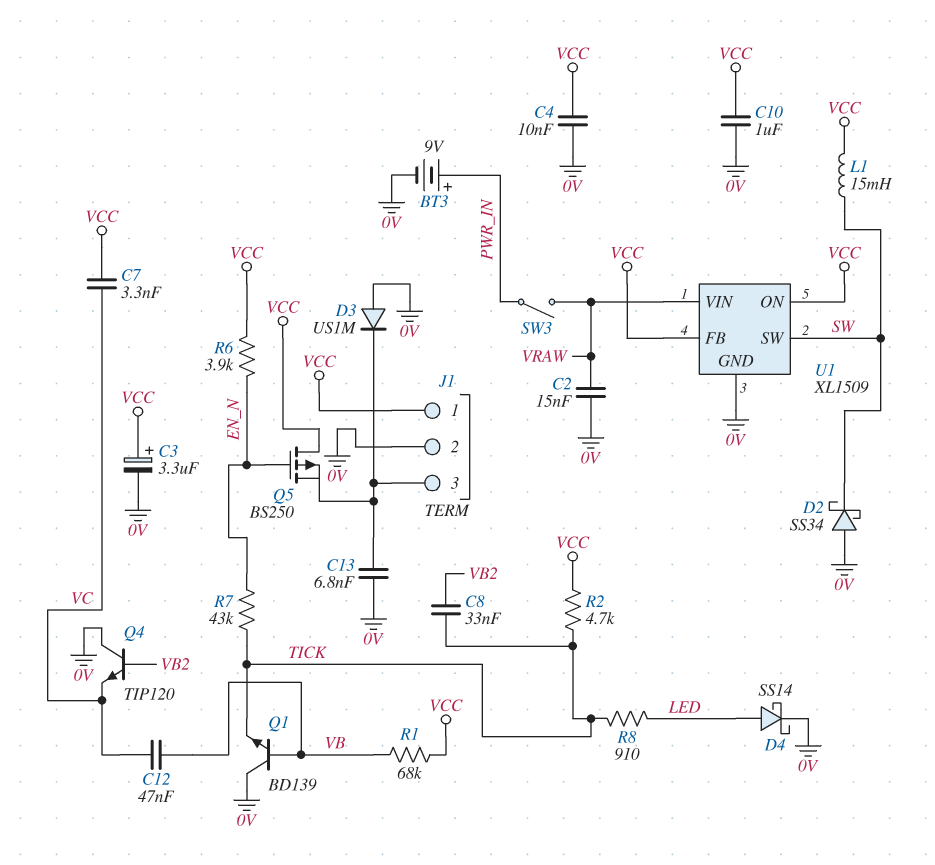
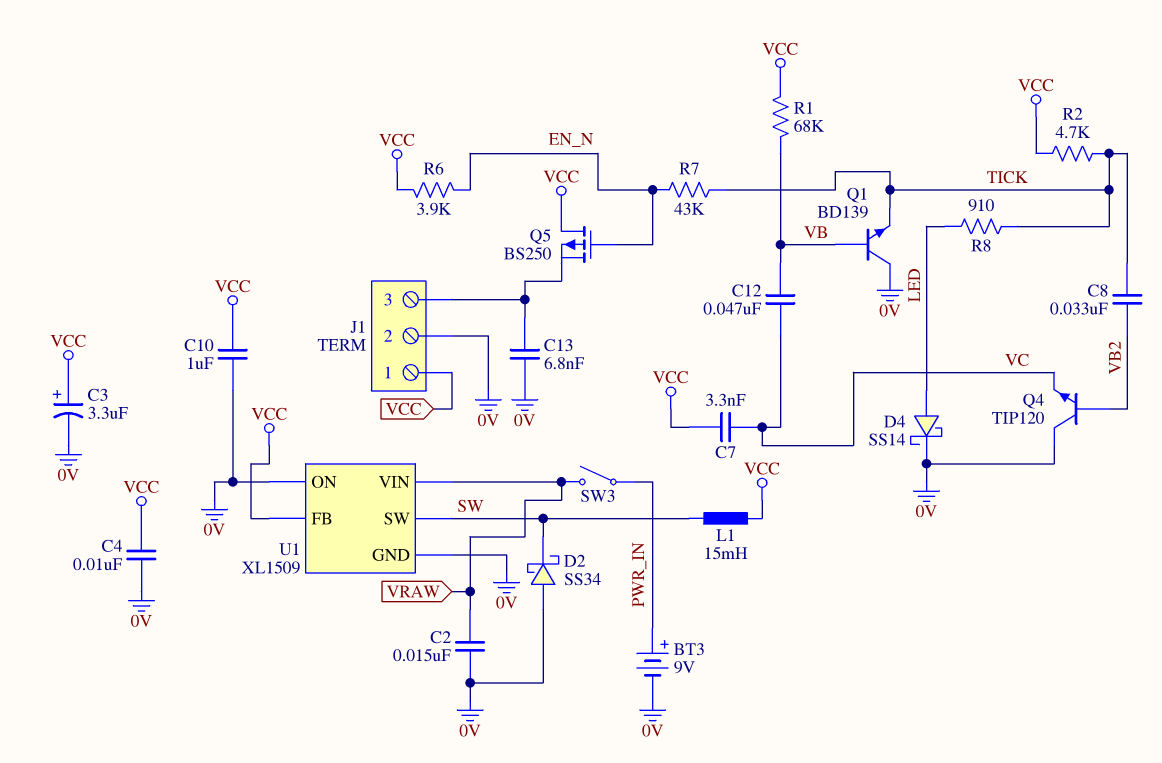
D3: diode US1M (A 0V, K J1/3) -> none
U1 pin ON: VCC -> 0V

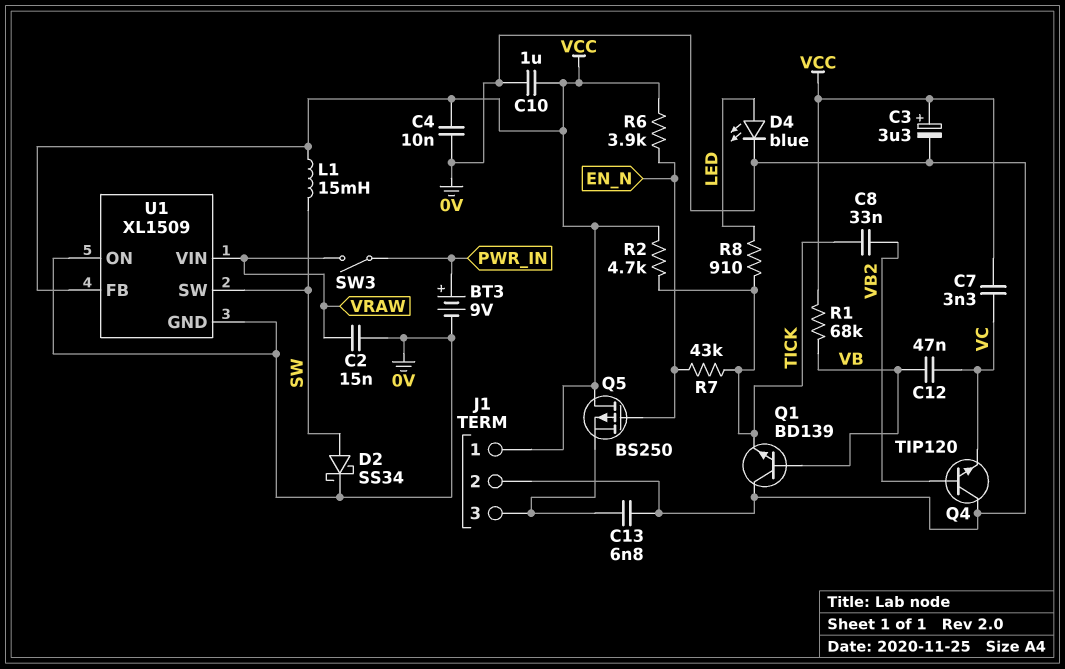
D2: schottky SS34 (A 0V, K SW) -> schottky SS34 (A SW, K 0V)
D4: schottky SS14 (A LED, K 0V) -> LED blue (A LED, K 0V)

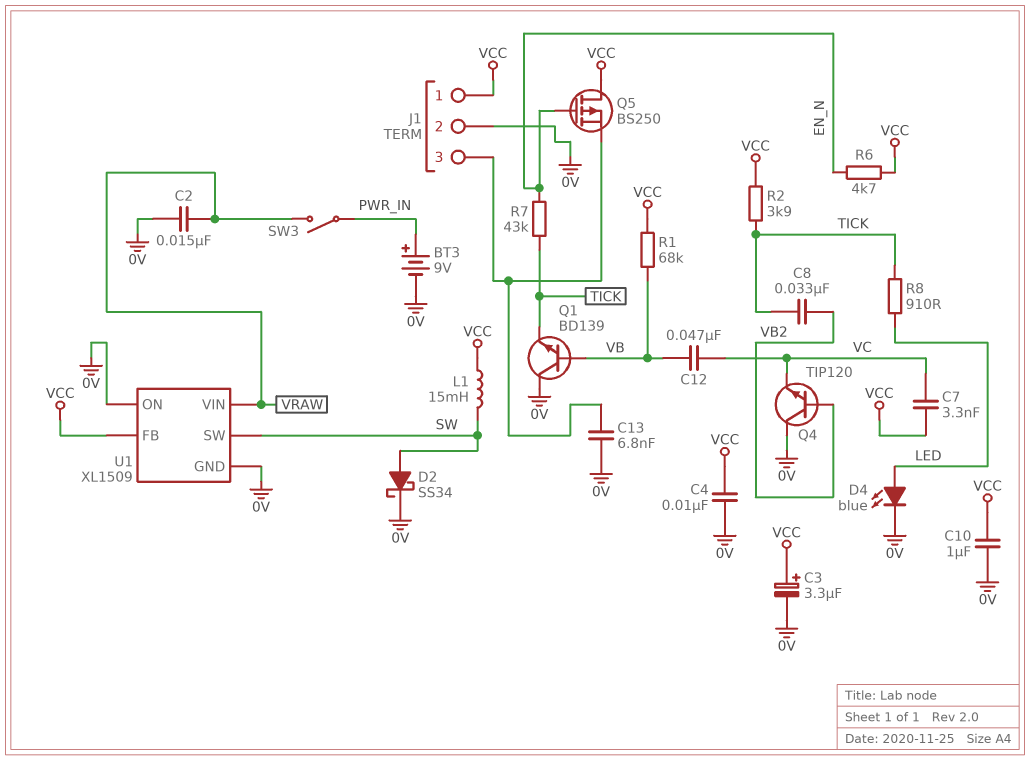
R2: 4.7k (TICK, VCC) -> 3.9k (TICK, VCC)
R6: 3.9k (EN_N, VCC) -> 4.7k (EN_N, VCC)

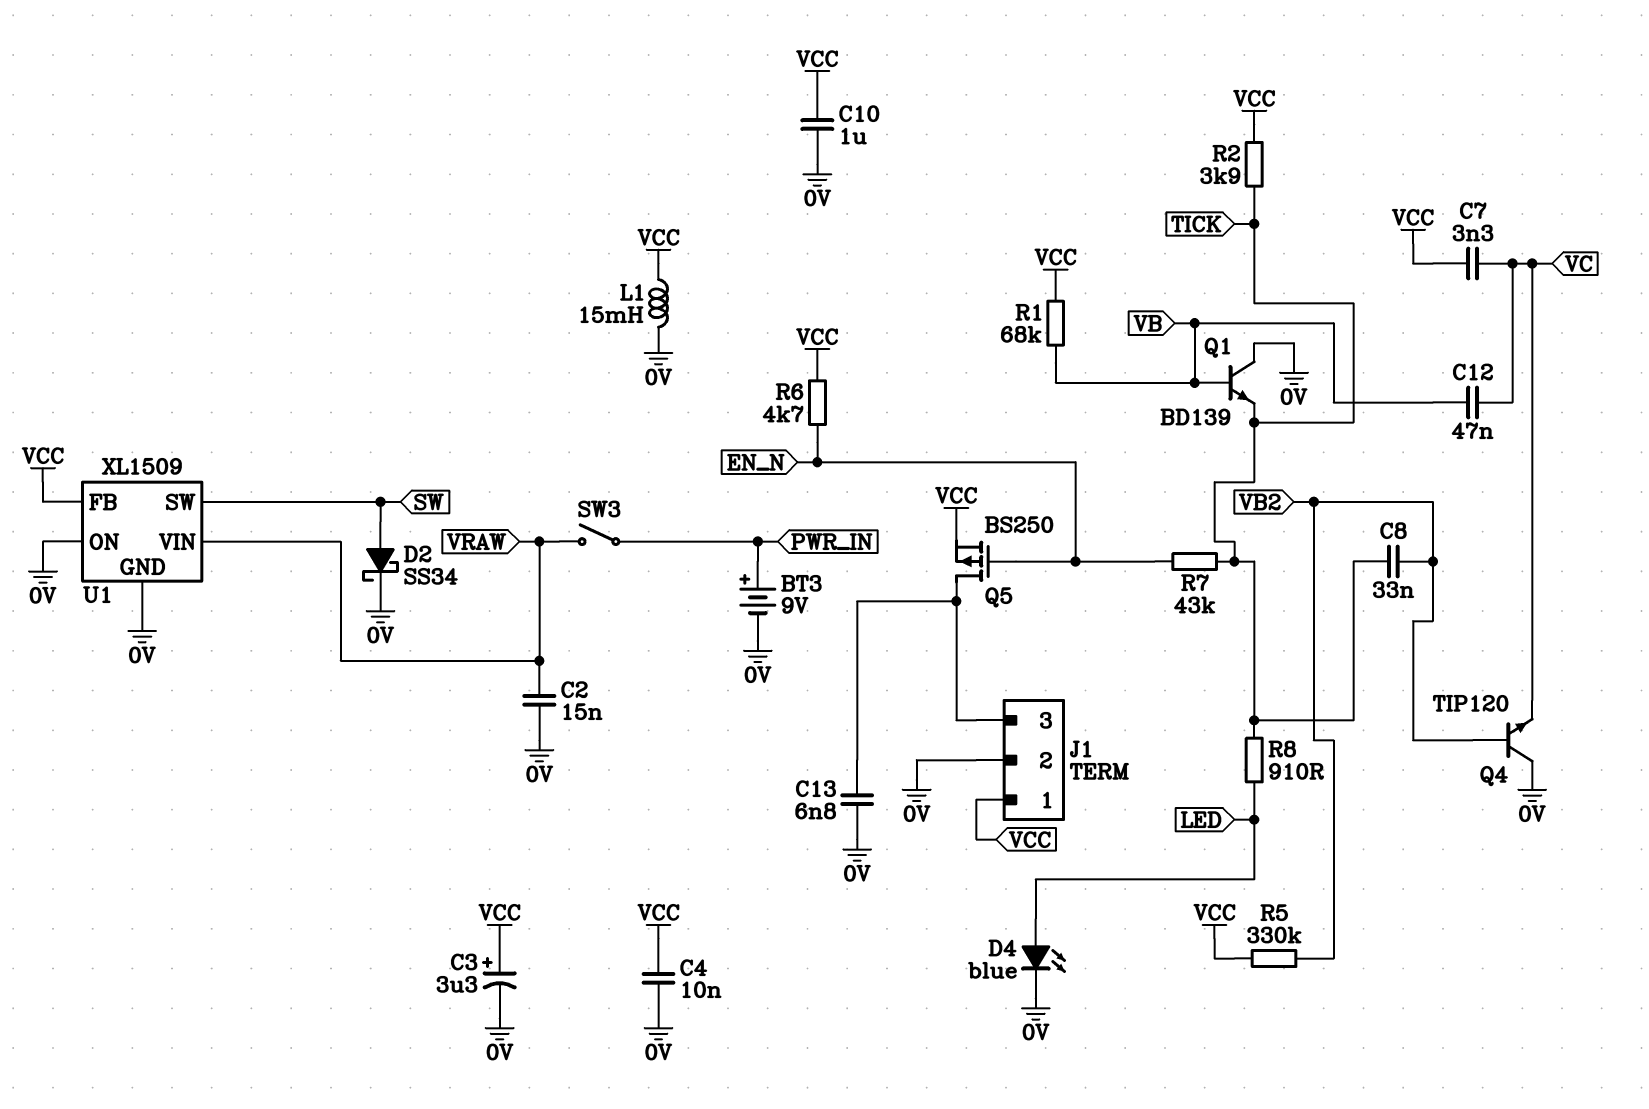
L1: 15mH (SW, VCC) -> 15mH (0V, VCC)
Q5: PMOS BS250 (G EN_N, D VCC, S J1/3) -> PMOS BS250 (G EN_N, D J1/3, S VCC)
R5: none -> 330k (VB2, VCC)

